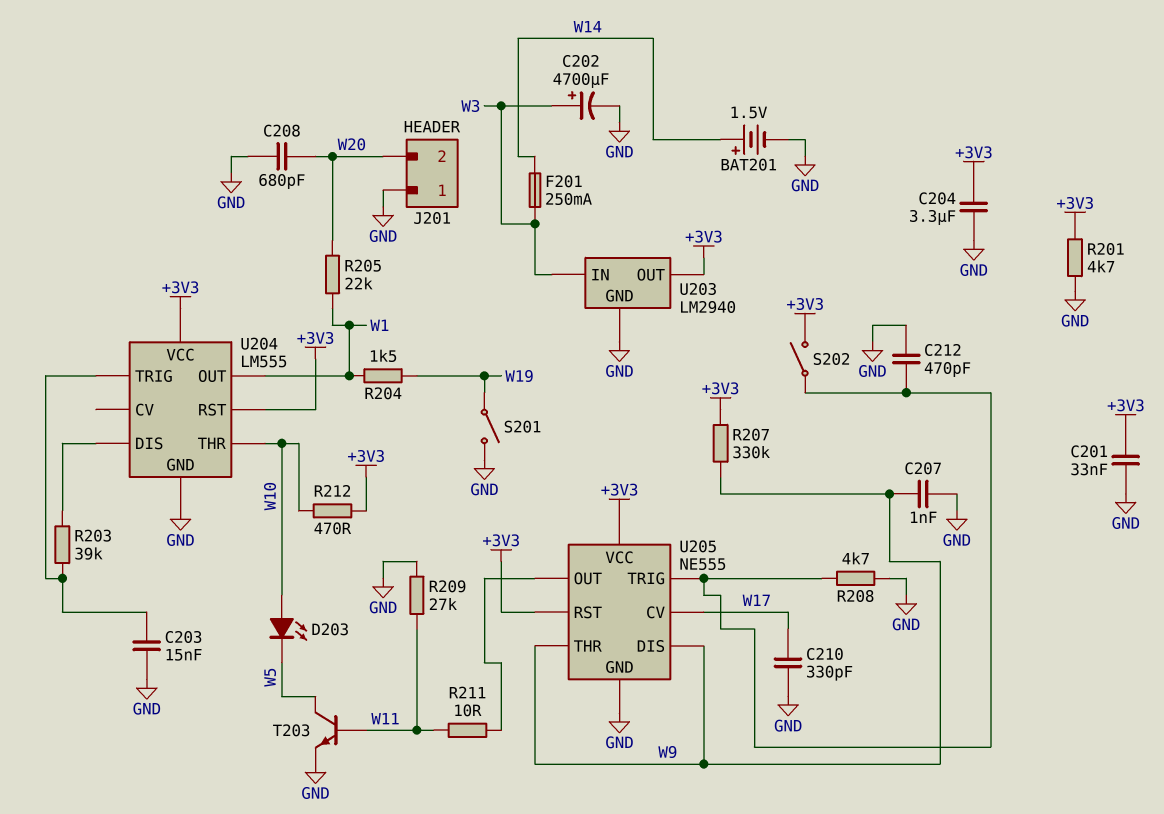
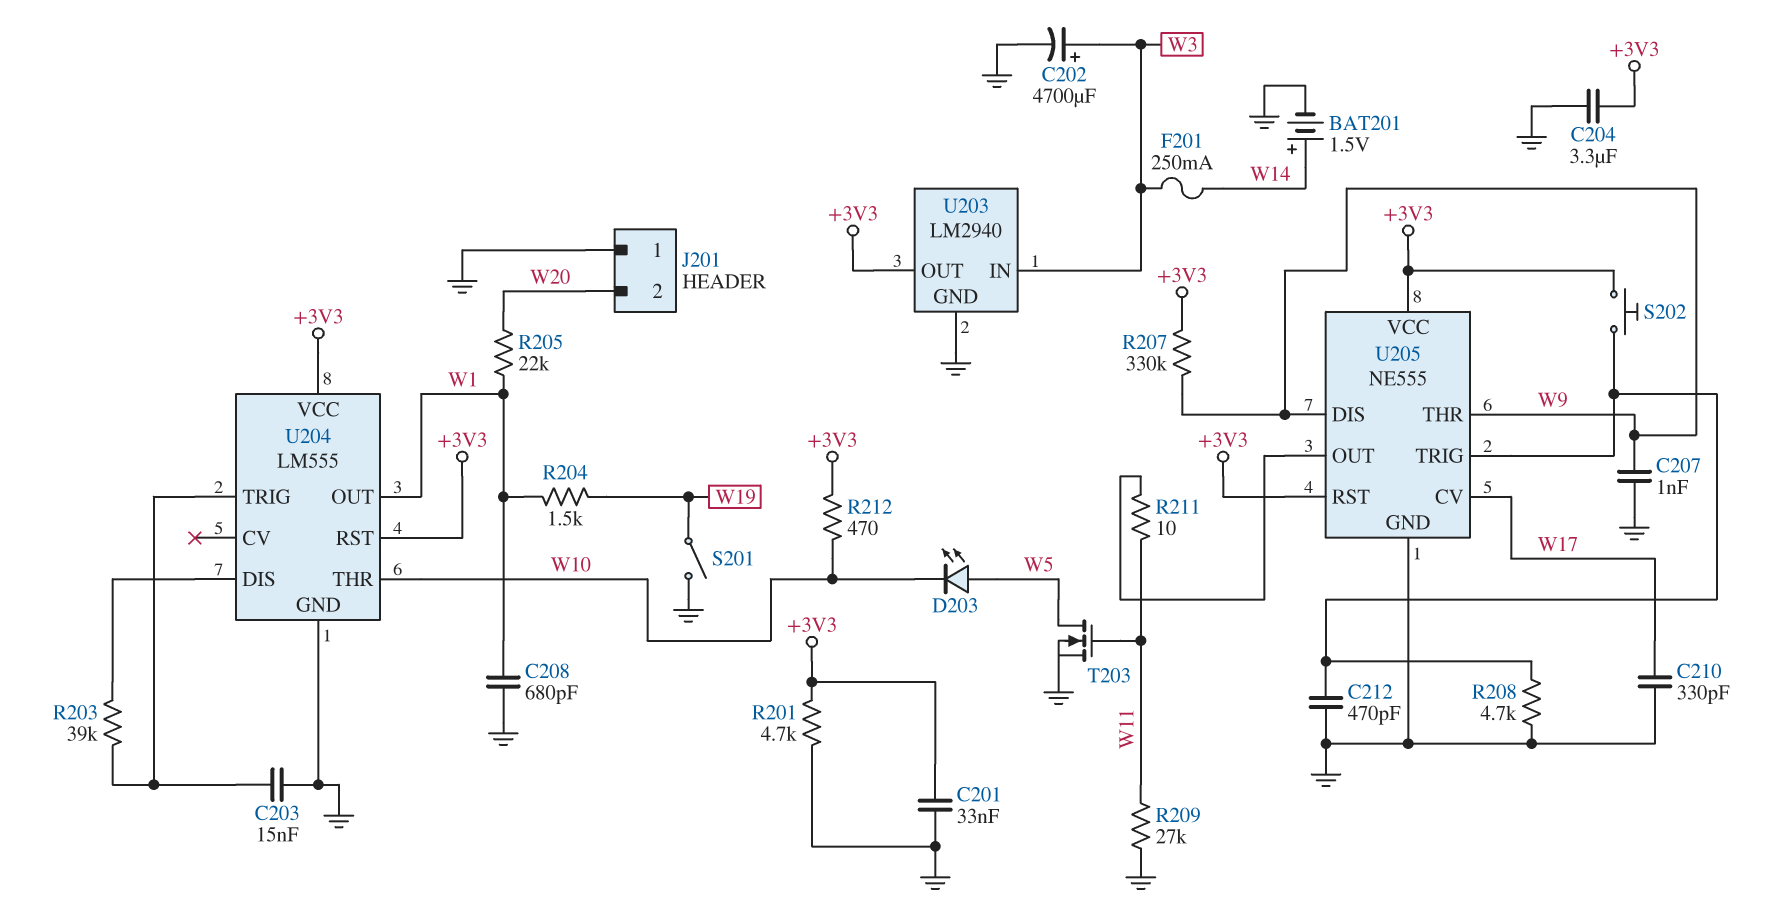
C208: 680pF (GND, W20) -> 680pF (GND, W1)
D203: LED (A W10, K W5) -> LED (A W5, K W10)
S202: switch (+3V3, U205/TRIG) -> button (+3V3, U205/TRIG)
T203: NPN (B W11, C W5, E GND) -> NMOS (G W11, D W5, S GND)

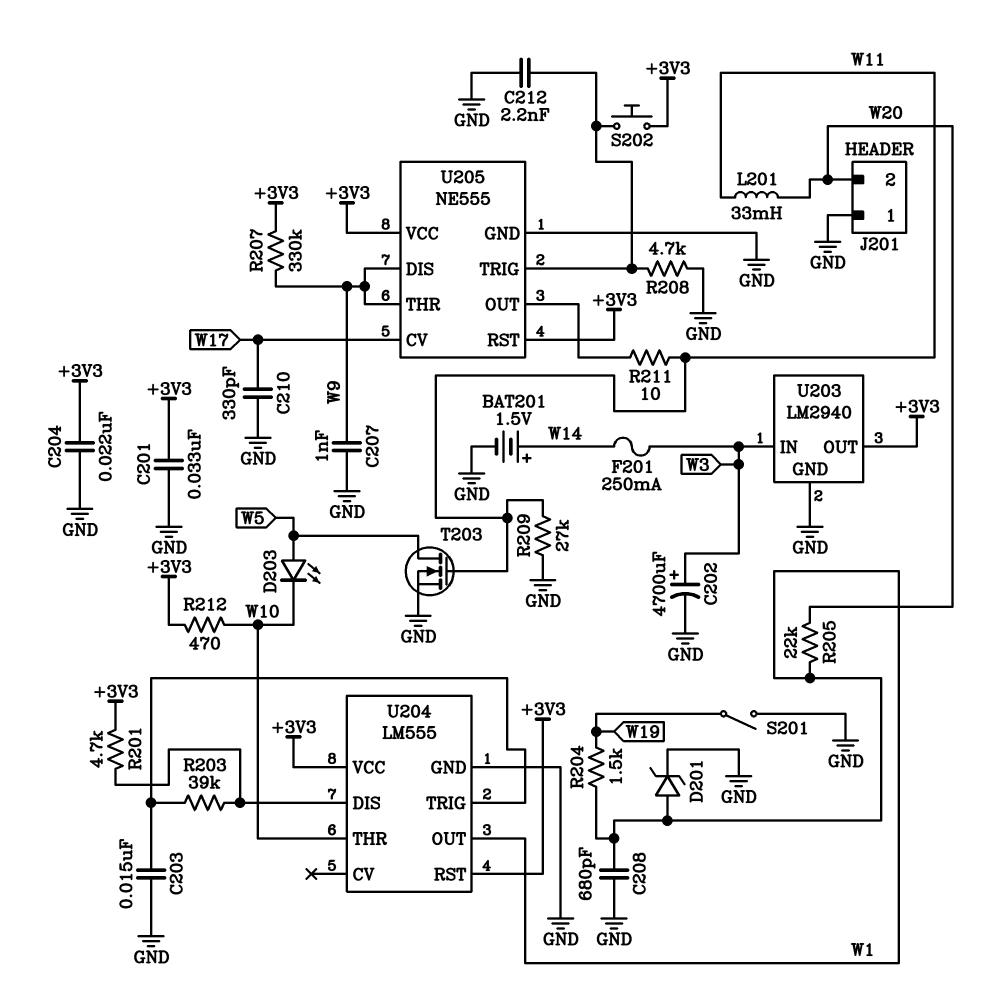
C204: 3.3uF (+3V3, GND) -> 22nF (+3V3, GND)
C212: 470pF (GND, U205/TRIG) -> 2.2nF (GND, U205/TRIG)
D201: none -> zener (A W1, K GND)
L201: none -> 33mH (W11, W20)
R201: 4.7k (+3V3, GND) -> 4.7k (+3V3, U204/DIS)

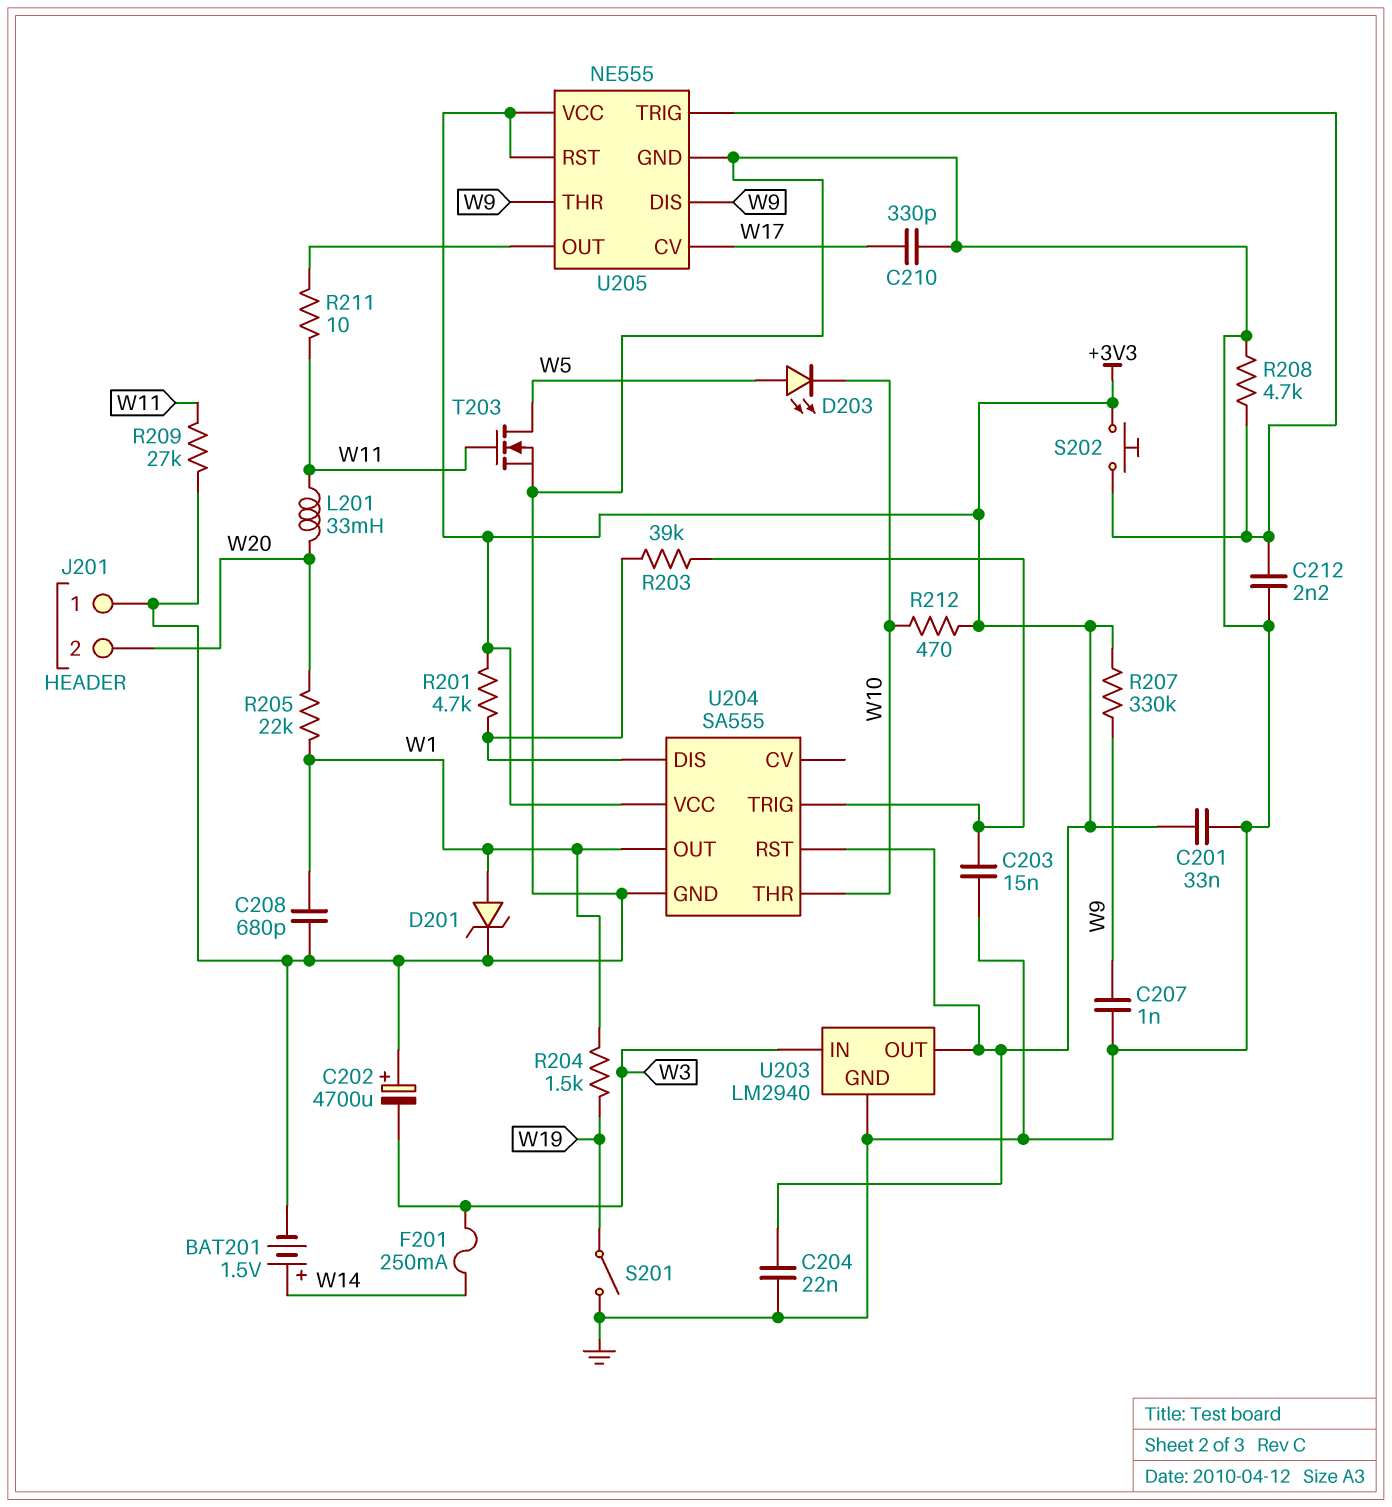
C202: 4700uF (plus W3, minus GND) -> 4700uF (plus GND, minus W3)
U204: LM555 -> SA555

